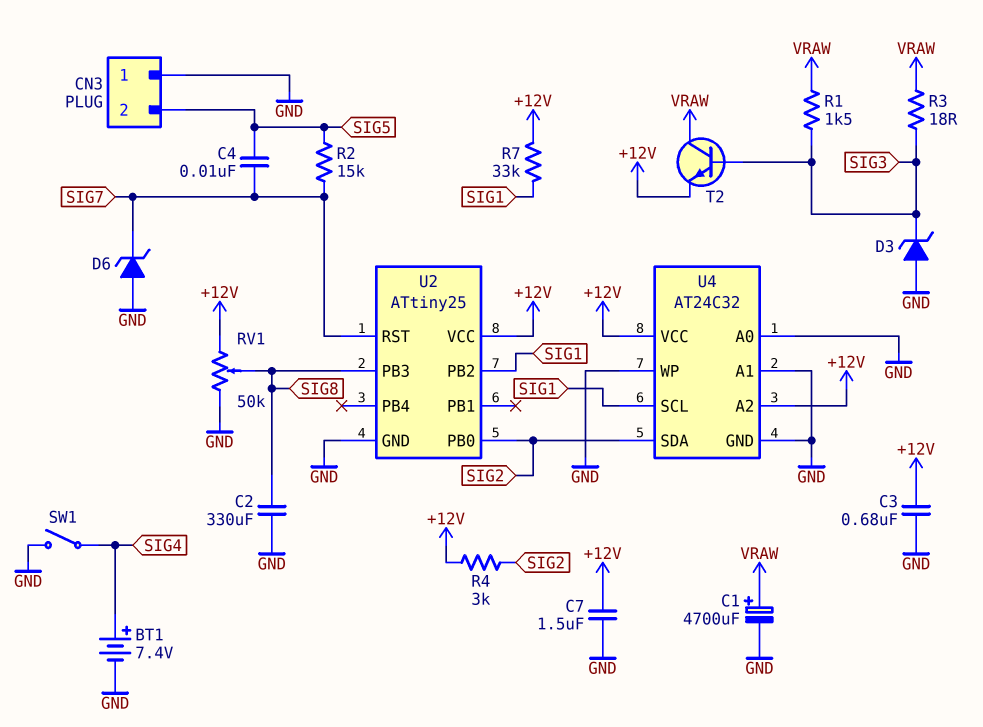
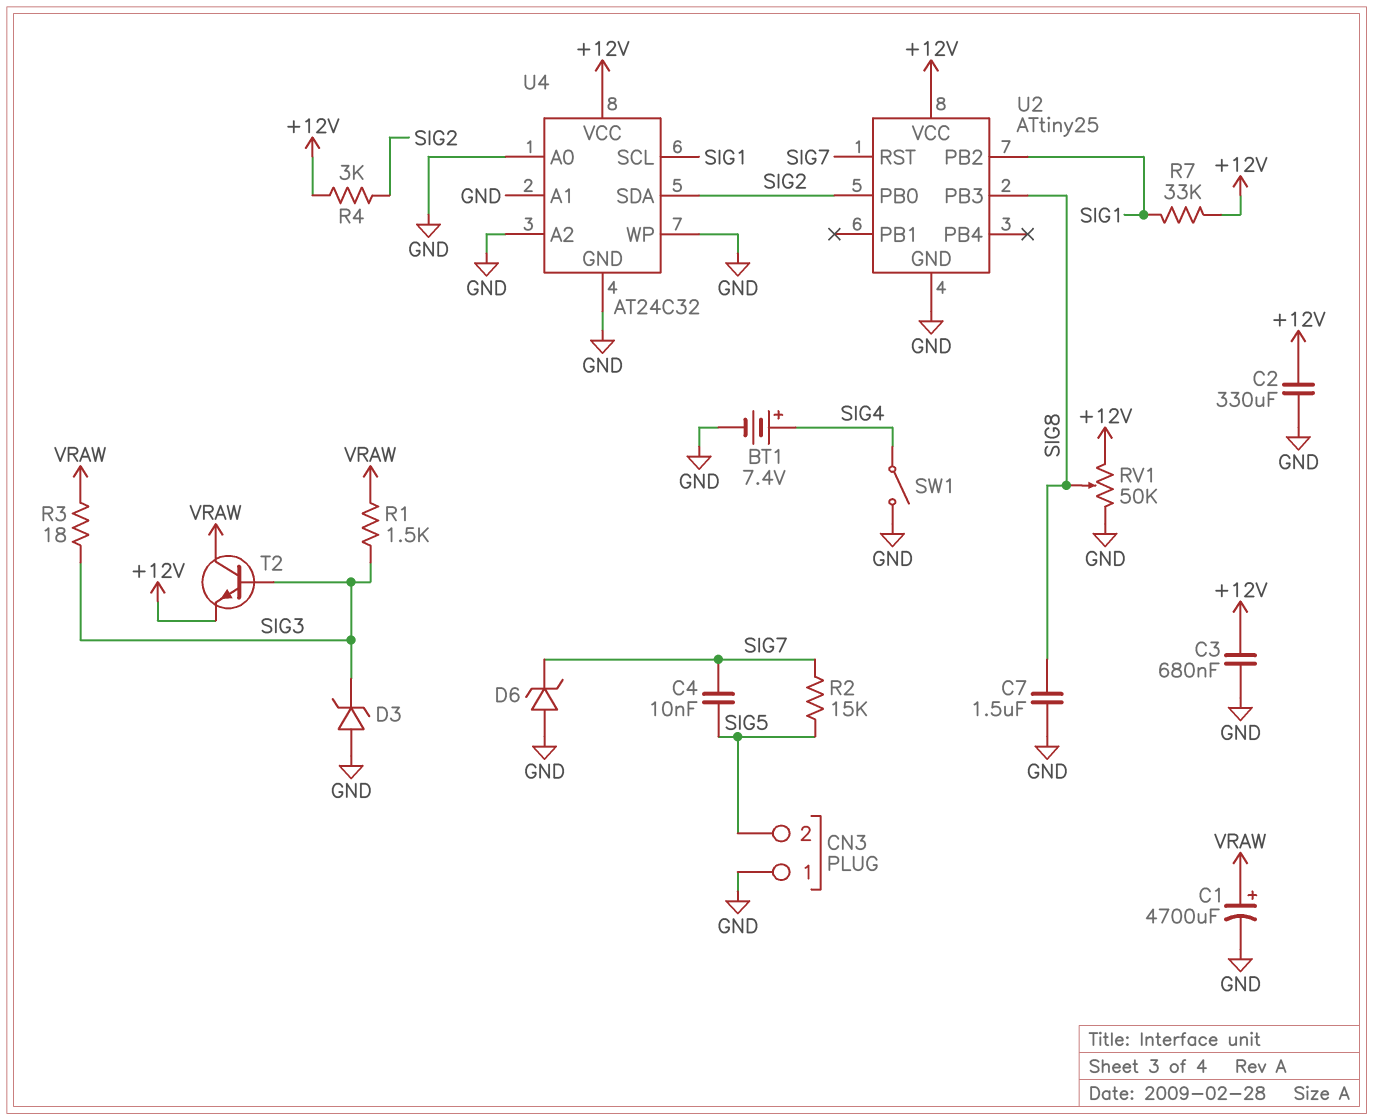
C2: 330uF (GND, SIG8) -> 330uF (+12V, GND)
C7: 1.5uF (+12V, GND) -> 1.5uF (GND, SIG8)
U4 pin A2: +12V -> GND

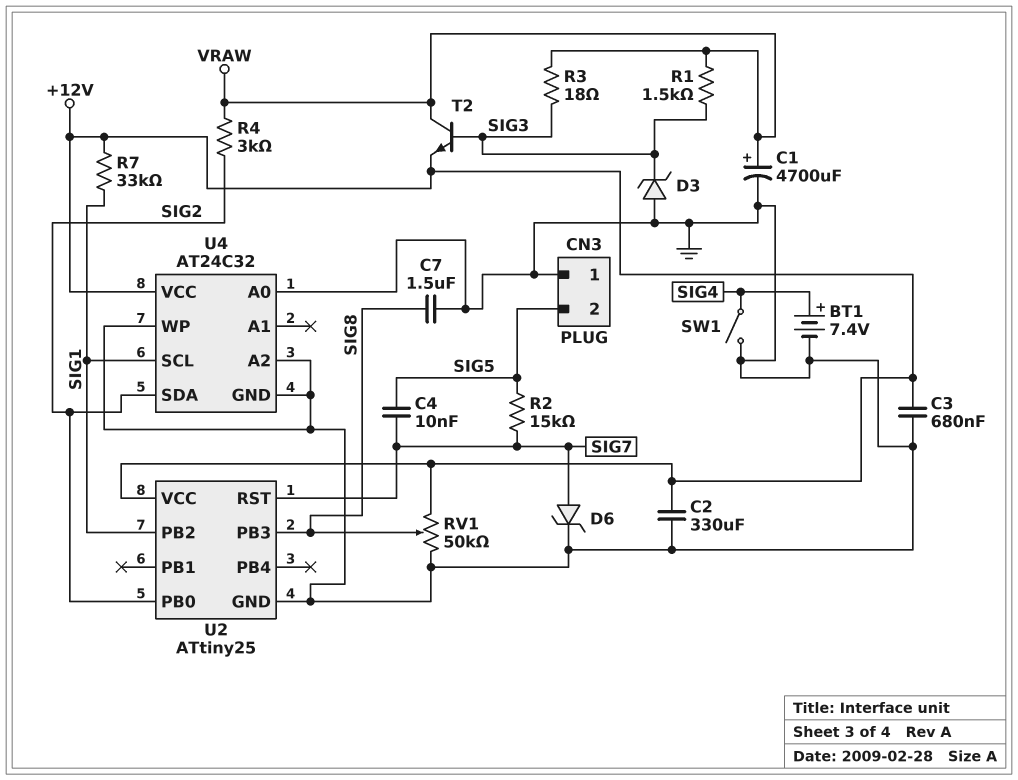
D6: zener (A GND, K SIG7) -> zener (A SIG7, K GND)
R4: 3k (+12V, SIG2) -> 3k (SIG2, VRAW)
U4 pin A1: GND -> none

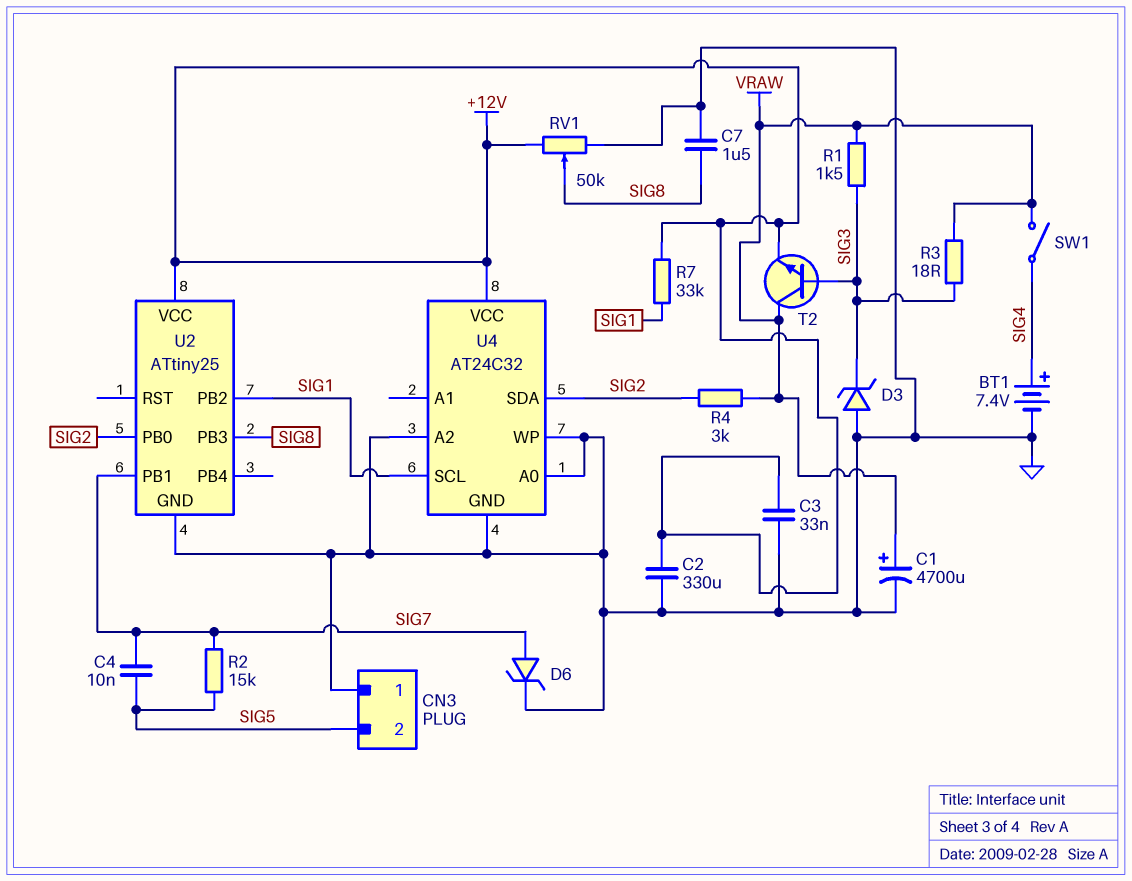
C3: 680nF (+12V, GND) -> 33nF (+12V, GND)
SW1: switch (GND, SIG4) -> switch (SIG4, VRAW)
U2 pin PB1: none -> SIG7
U2 pin RST: SIG7 -> none

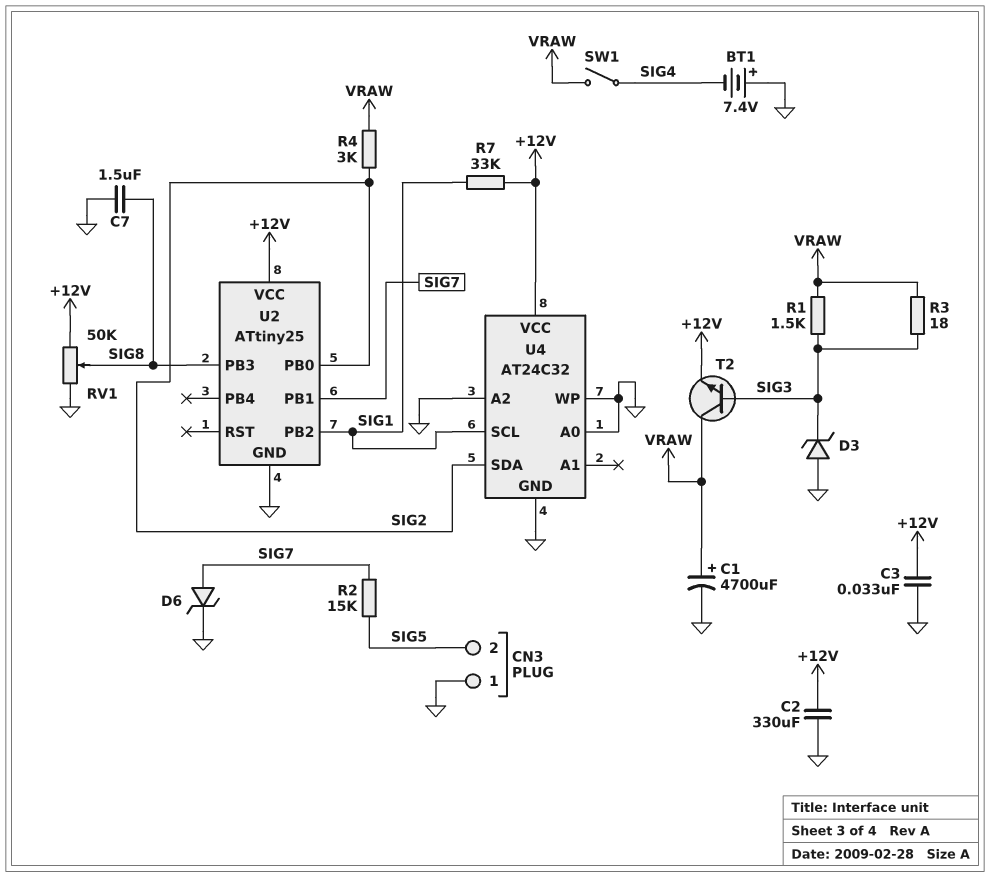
BT1: 7.4V (plus SIG4, minus GND) -> 7.4V (plus GND, minus SIG4)
C4: 10nF (SIG5, SIG7) -> none

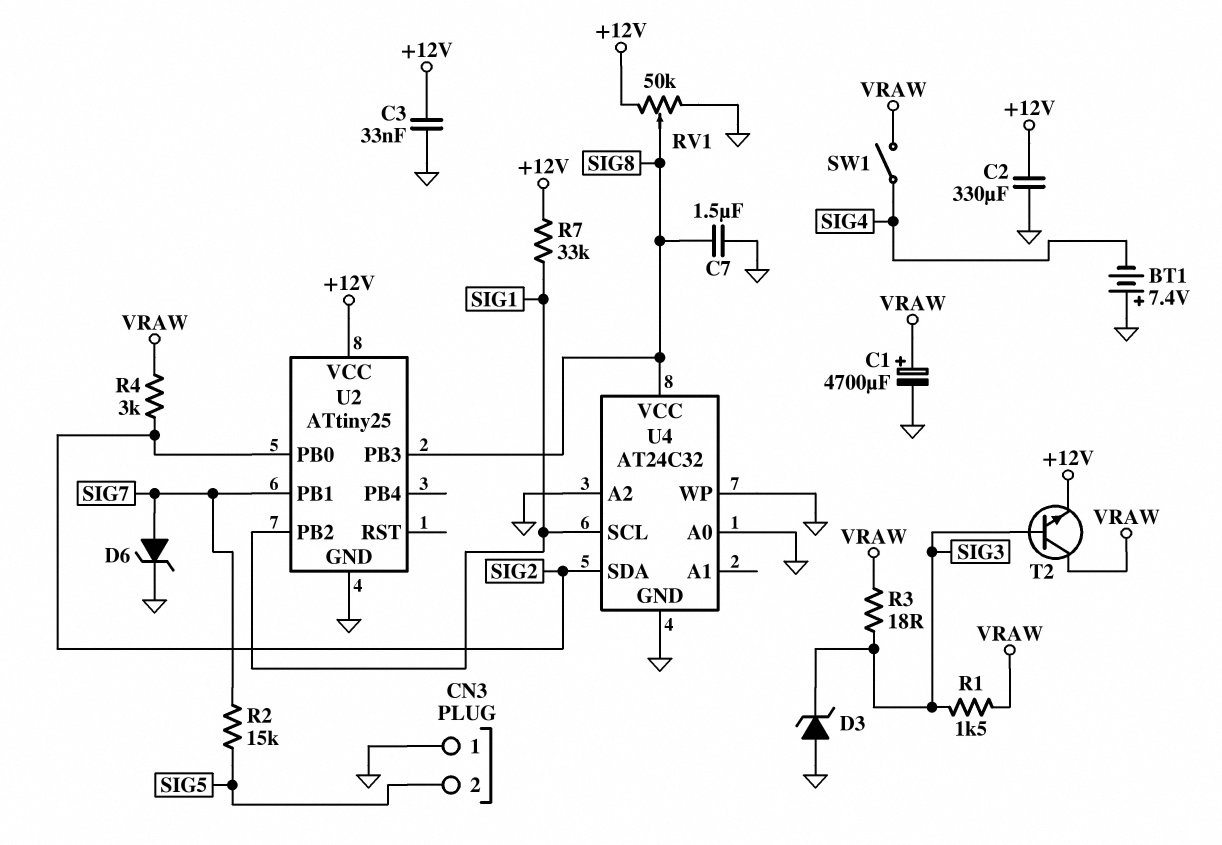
U4 pin VCC: +12V -> SIG8

